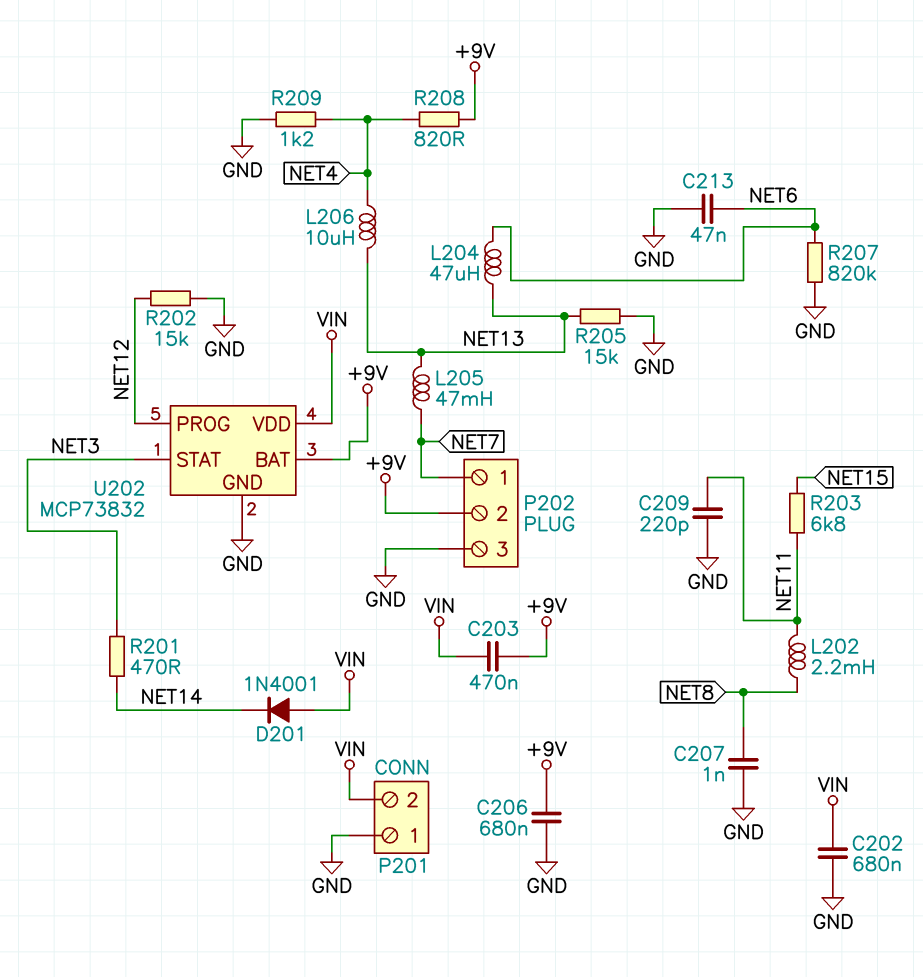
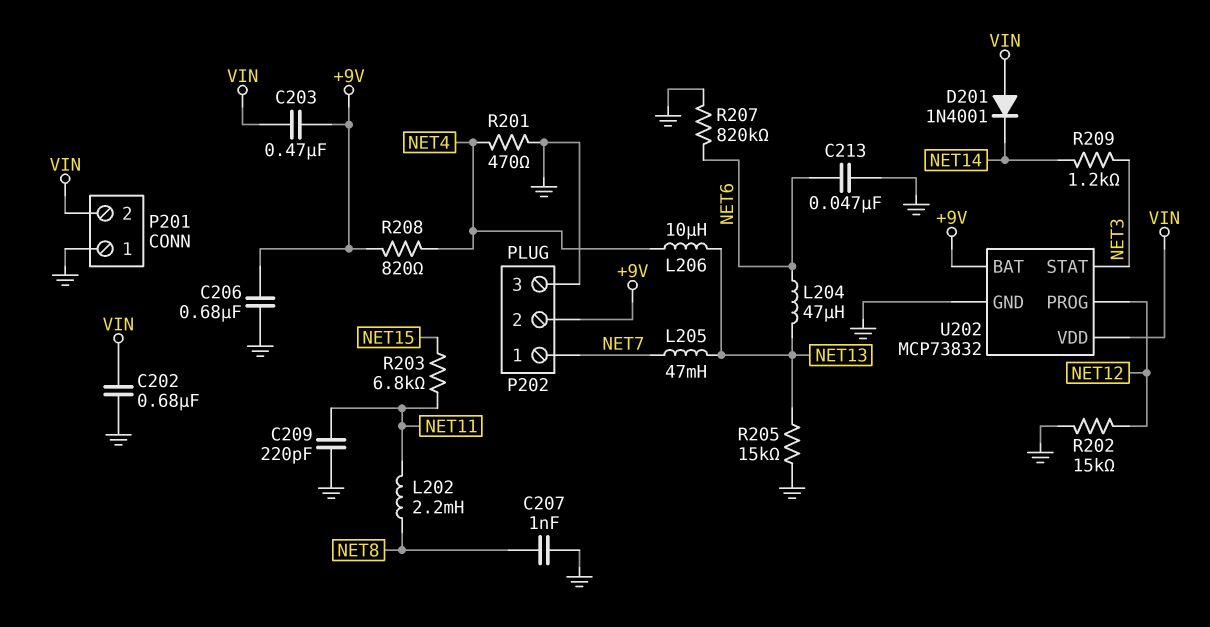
R201: 470 (NET3, NET14) -> 470 (GND, NET4)
R209: 1.2k (GND, NET4) -> 1.2k (NET3, NET14)

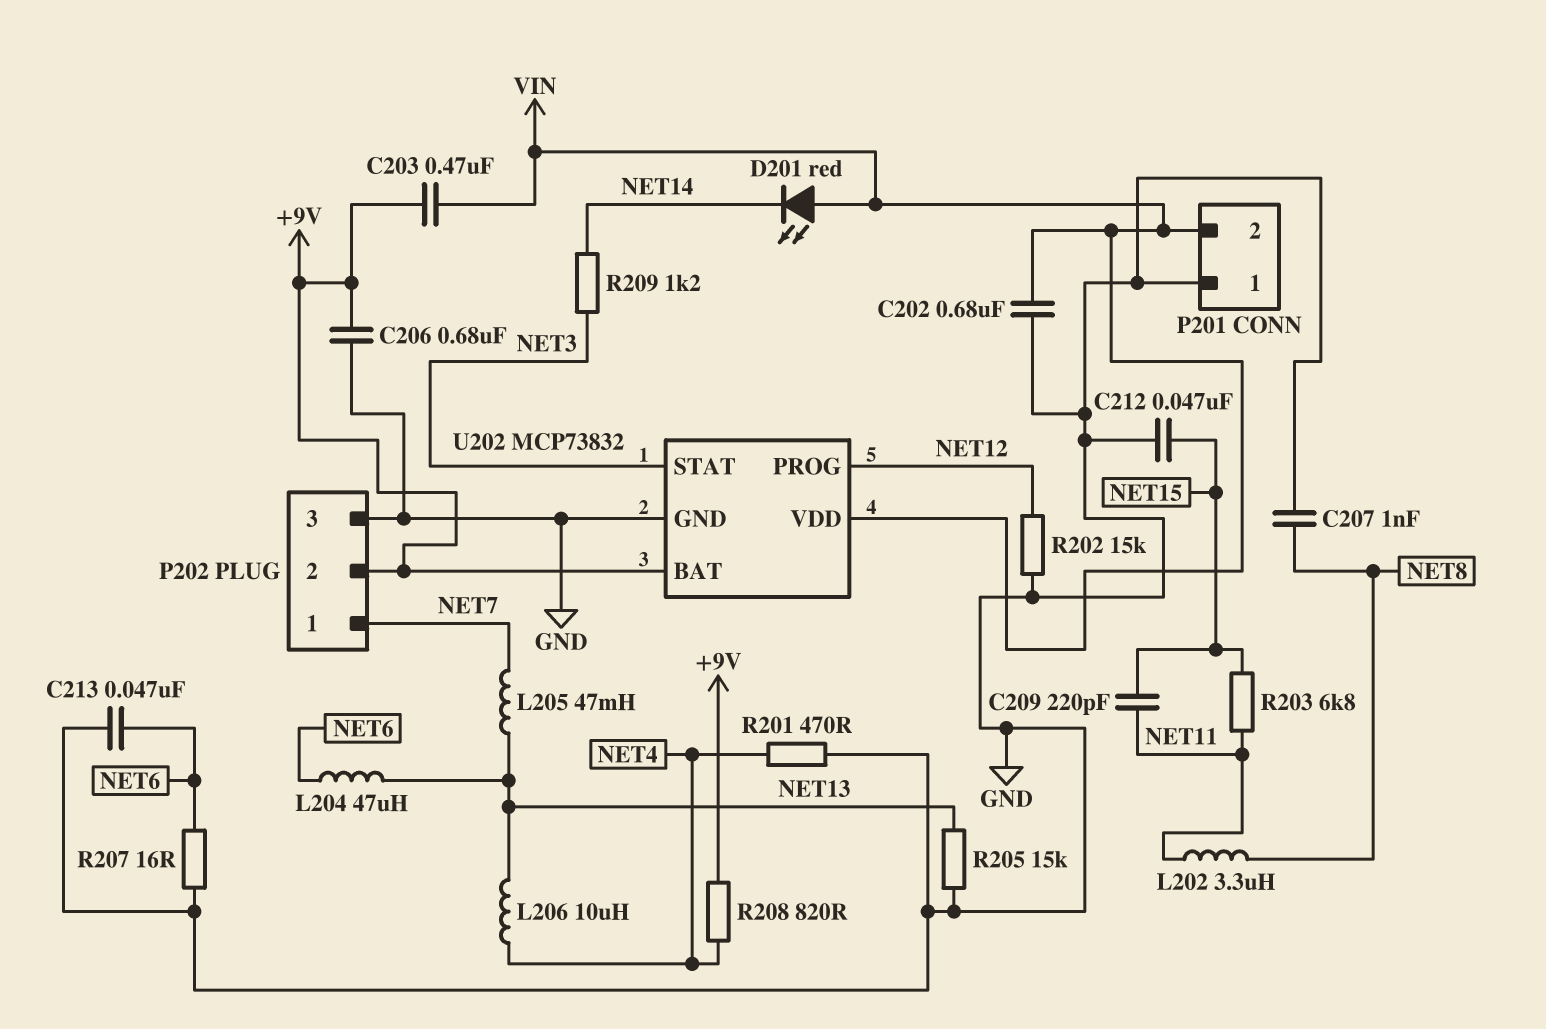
C209: 220pF (GND, NET11) -> 220pF (NET11, NET15)
C212: none -> 47nF (GND, NET15)
D201: diode 1N4001 (A VIN, K NET14) -> LED red (A VIN, K NET14)
L202: 2.2mH (NET8, NET11) -> 3.3uH (NET8, NET11)
R207: 820k (GND, NET6) -> 16 (GND, NET6)

